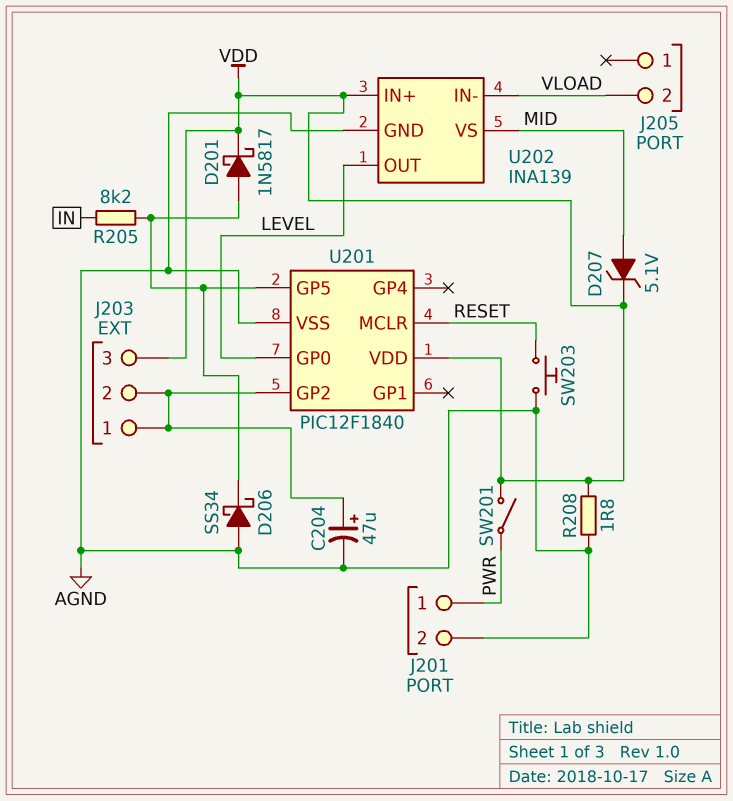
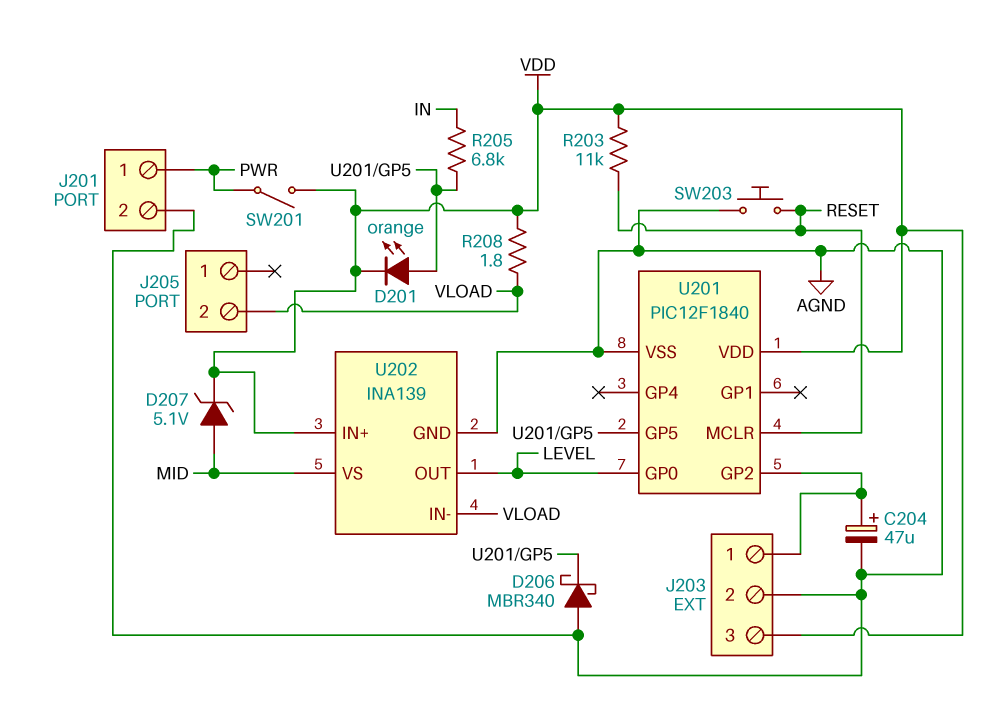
D201: schottky 1N5817 (A U201/GP5, K VDD) -> LED orange (A U201/GP5, K VDD)
D206: schottky SS34 (A AGND, K U201/GP5) -> schottky MBR340 (A AGND, K U201/GP5)
J203 pin 2: J203/1 -> AGND
R203: none -> 11k (RESET, VDD)
R205: 8.2k (IN, U201/GP5) -> 6.8k (IN, U201/GP5)
R208: 1.8 (AGND, VDD) -> 1.8 (VDD, VLOAD)

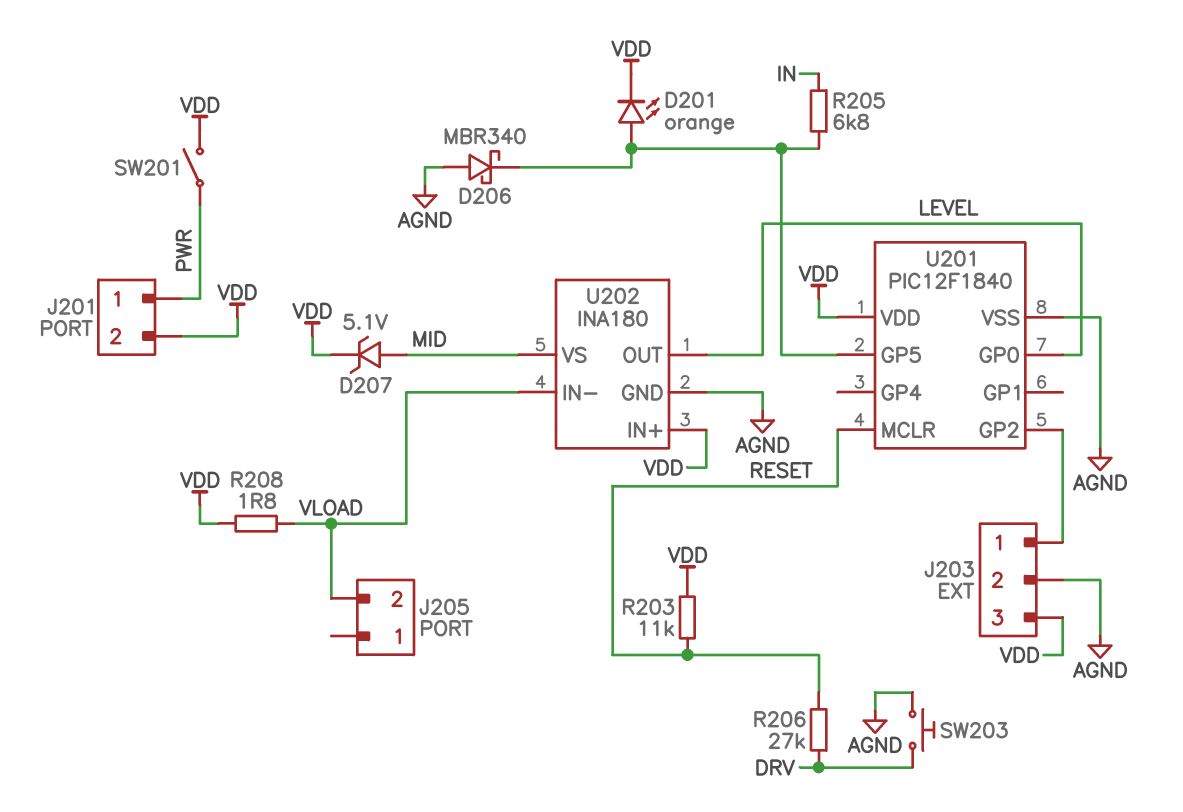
C204: 47uF (plus J203/1, minus AGND) -> none
J201 pin 2: AGND -> VDD
R206: none -> 27k (DRV, RESET)
SW203: button (AGND, RESET) -> button (AGND, DRV)
U202: INA139 -> INA180

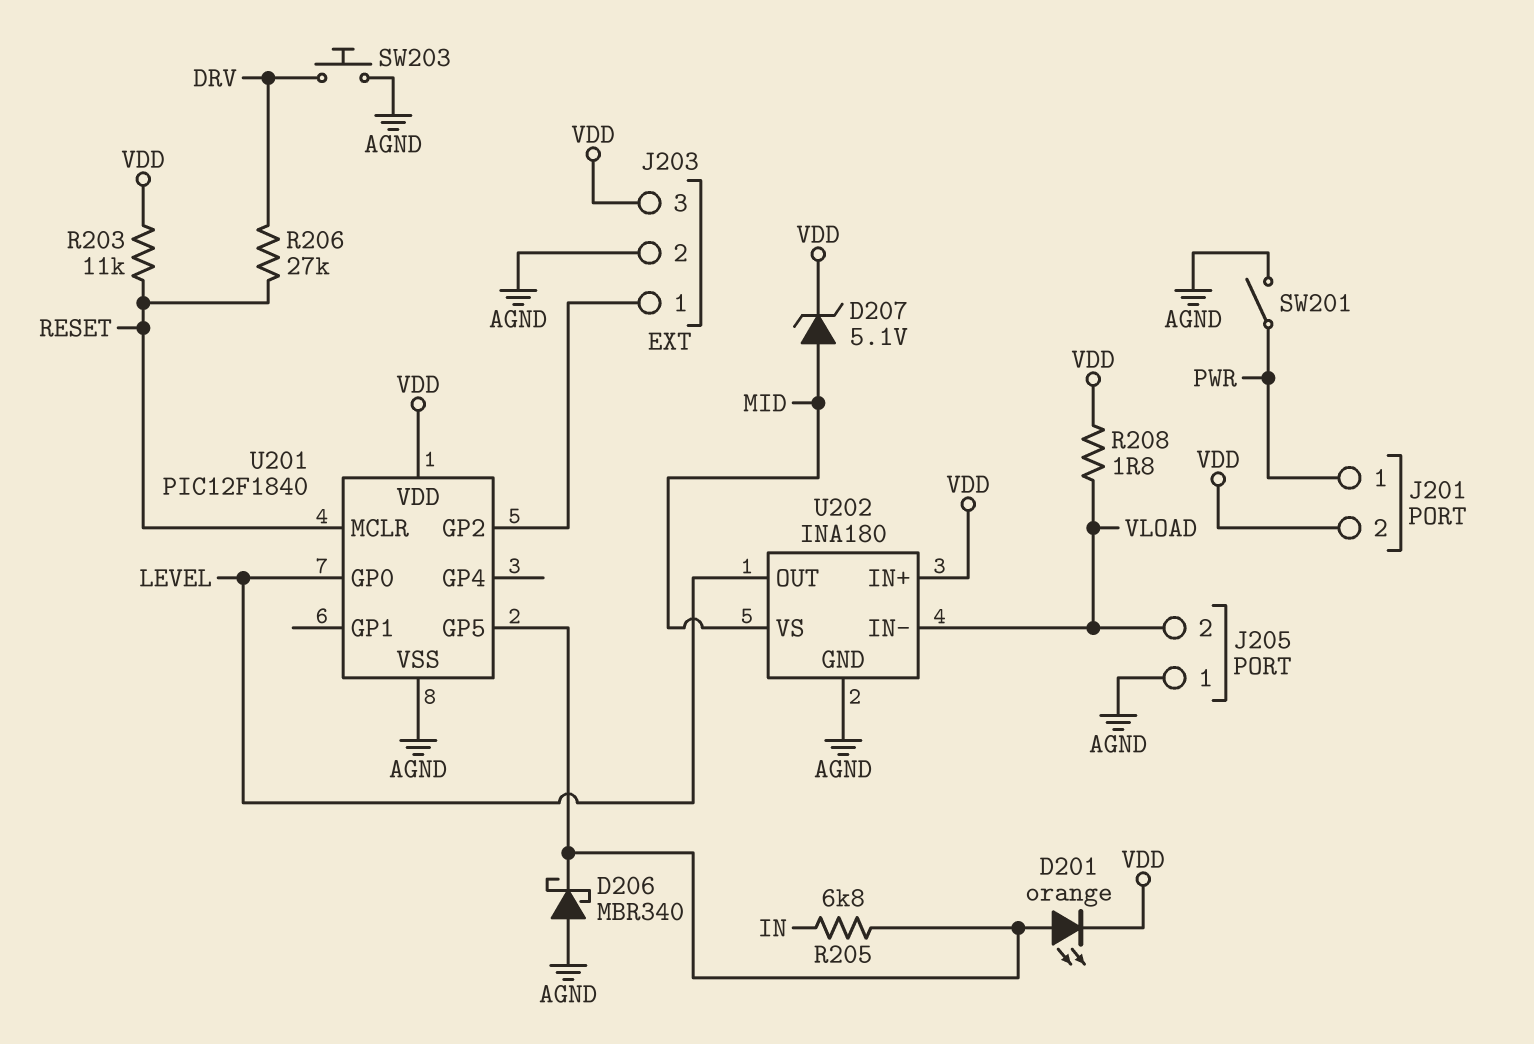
J205 pin 1: none -> AGND
SW201: switch (PWR, VDD) -> switch (AGND, PWR)

